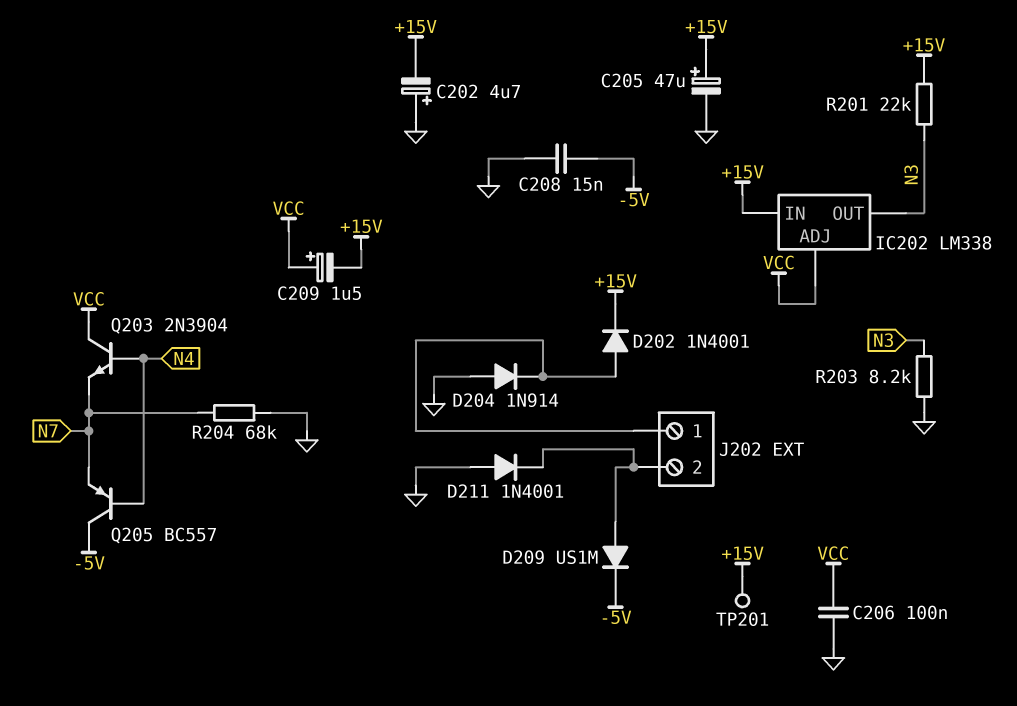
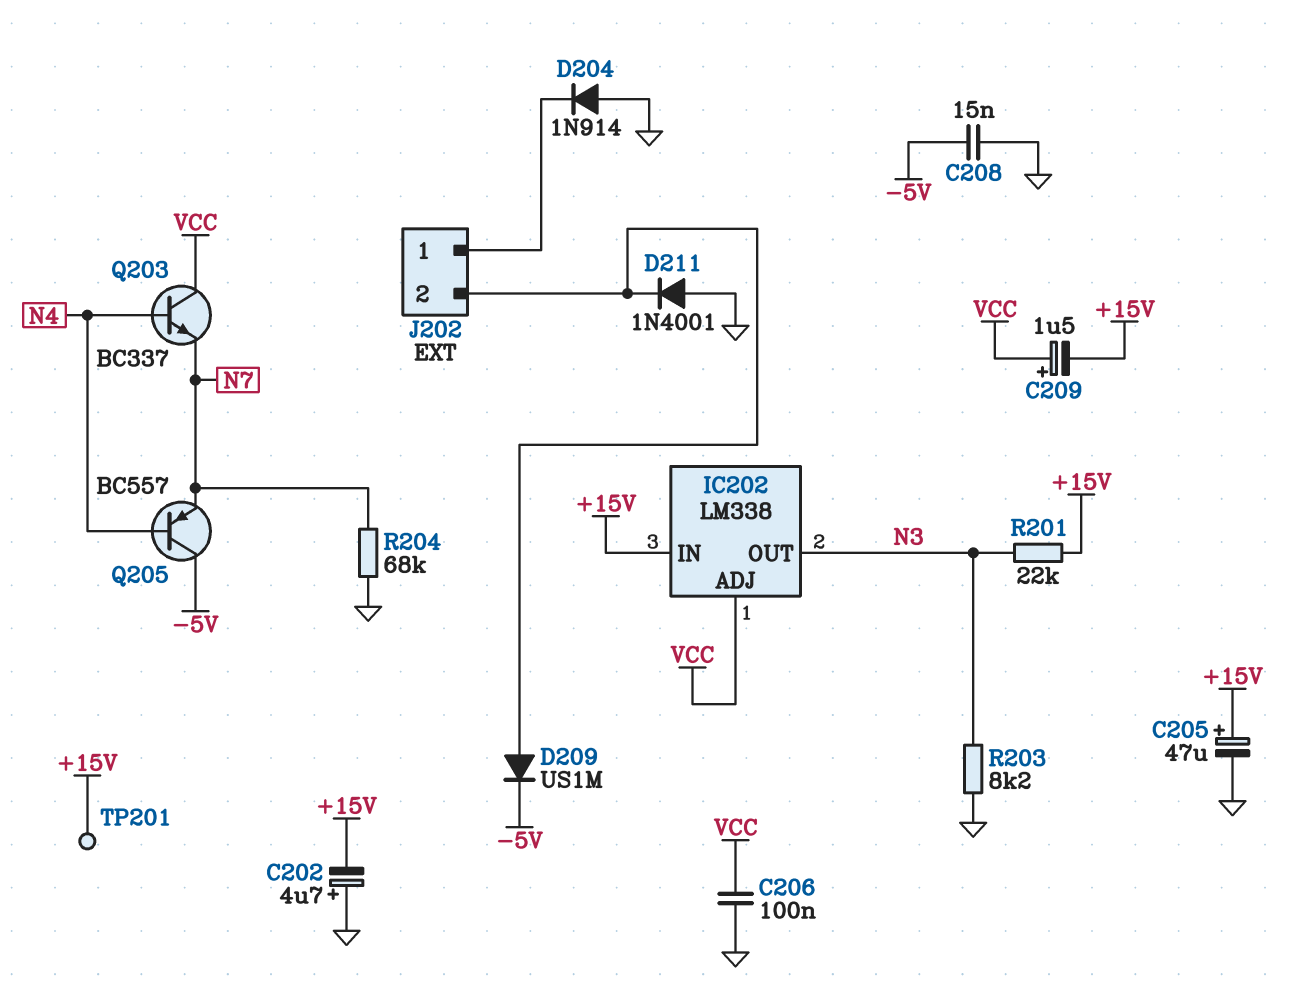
D202: diode 1N4001 (A J202/1, K +15V) -> none
Q203: NPN 2N3904 (B N4, C VCC, E N7) -> NPN BC337 (B N4, C VCC, E N7)

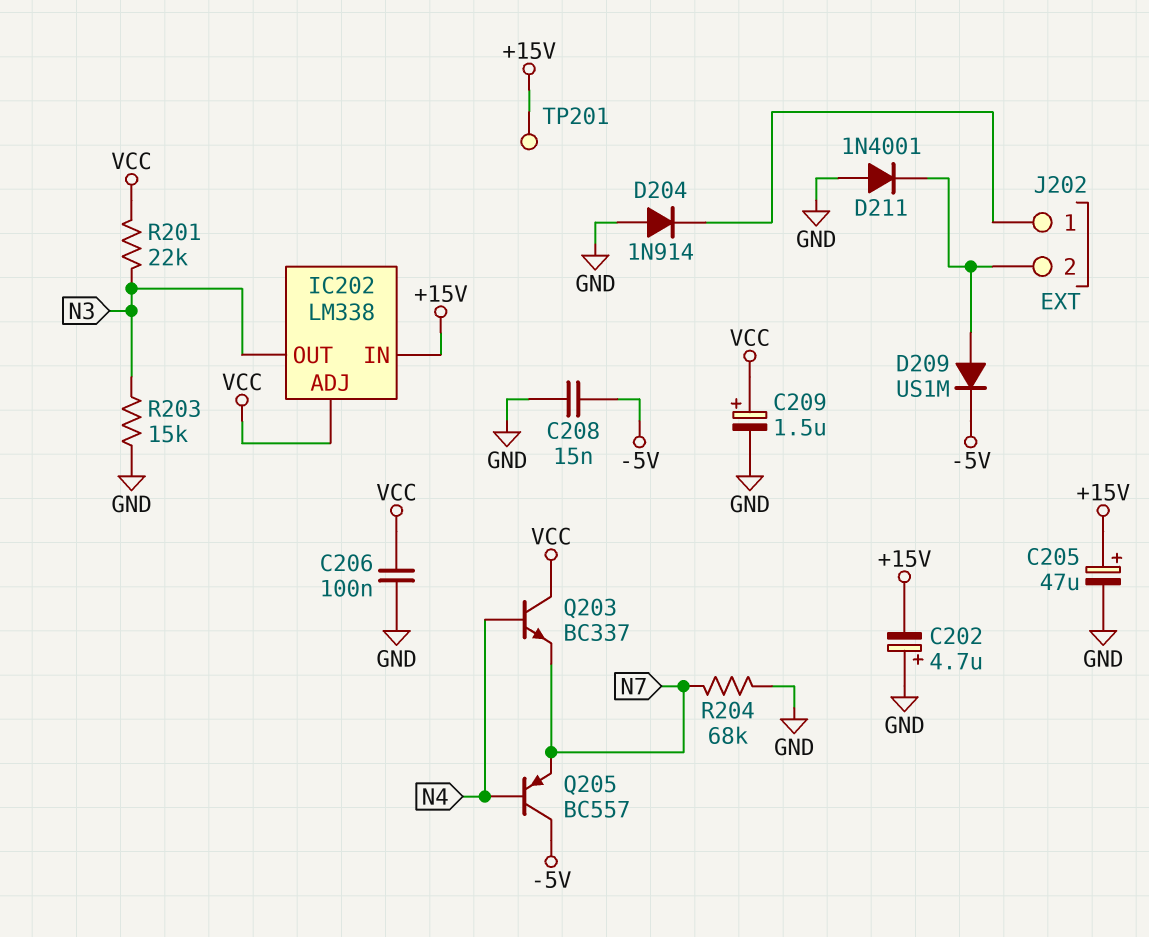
C209: 1.5uF (plus VCC, minus +15V) -> 1.5uF (plus VCC, minus GND)
R201: 22k (+15V, N3) -> 22k (N3, VCC)
R203: 8.2k (GND, N3) -> 15k (GND, N3)

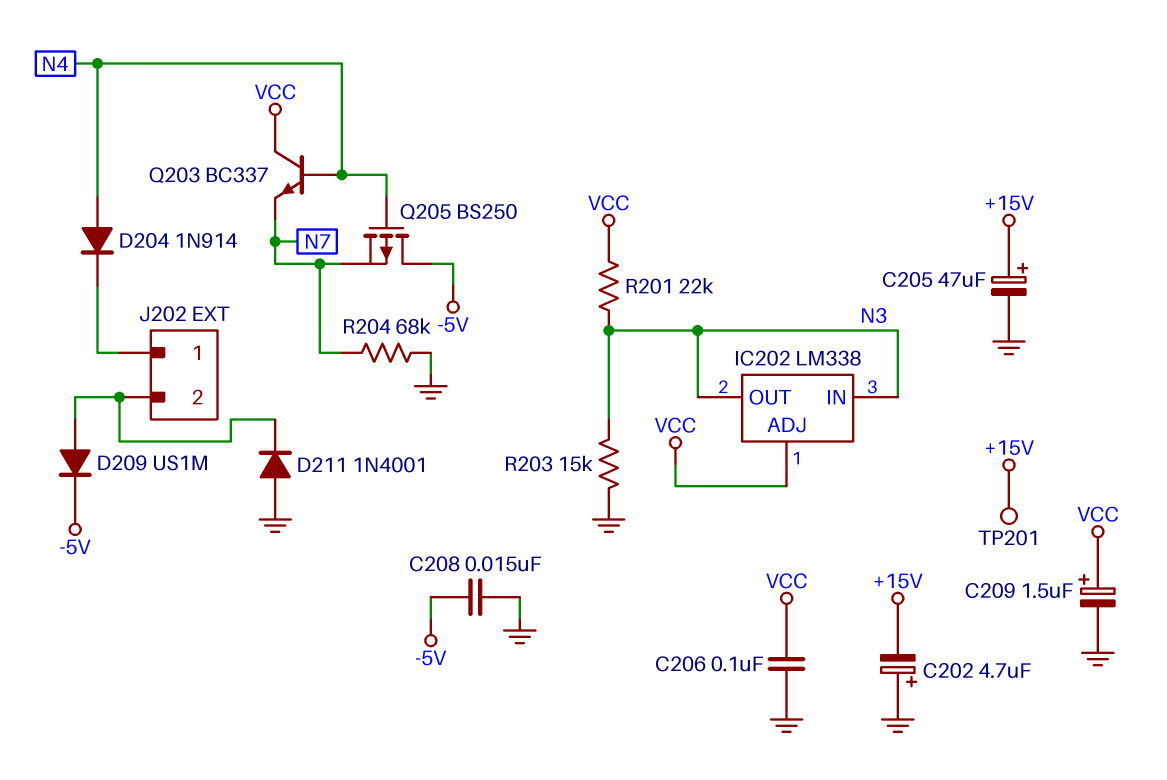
D204: diode 1N914 (A GND, K J202/1) -> diode 1N914 (A N4, K J202/1)
IC202 pin IN: +15V -> N3
Q205: PNP BC557 (B N4, C -5V, E N7) -> PMOS BS250 (G N4, D -5V, S N7)

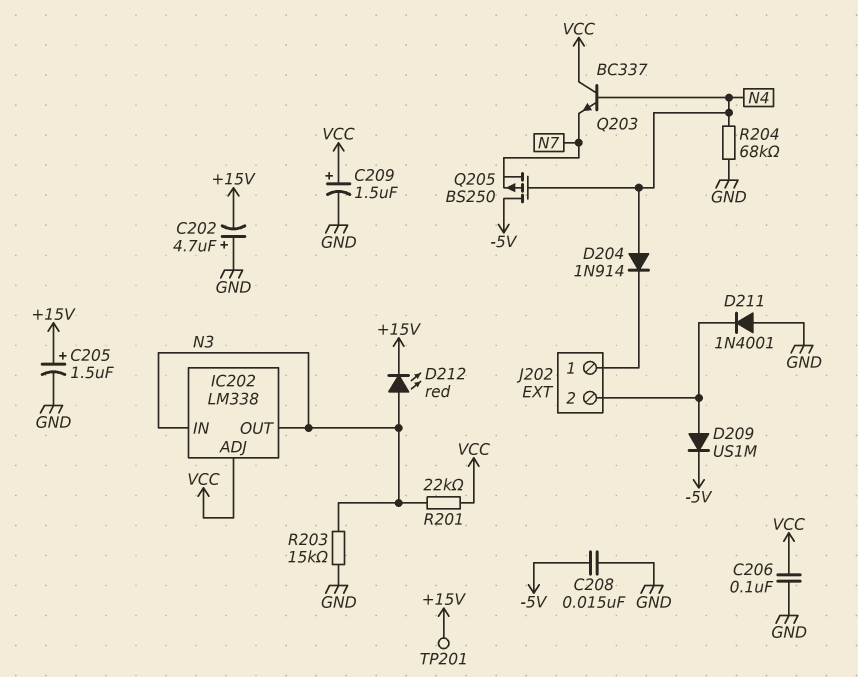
C205: 47uF (plus +15V, minus GND) -> 1.5uF (plus +15V, minus GND)
D212: none -> LED red (A N3, K +15V)
R204: 68k (GND, N7) -> 68k (GND, N4)

